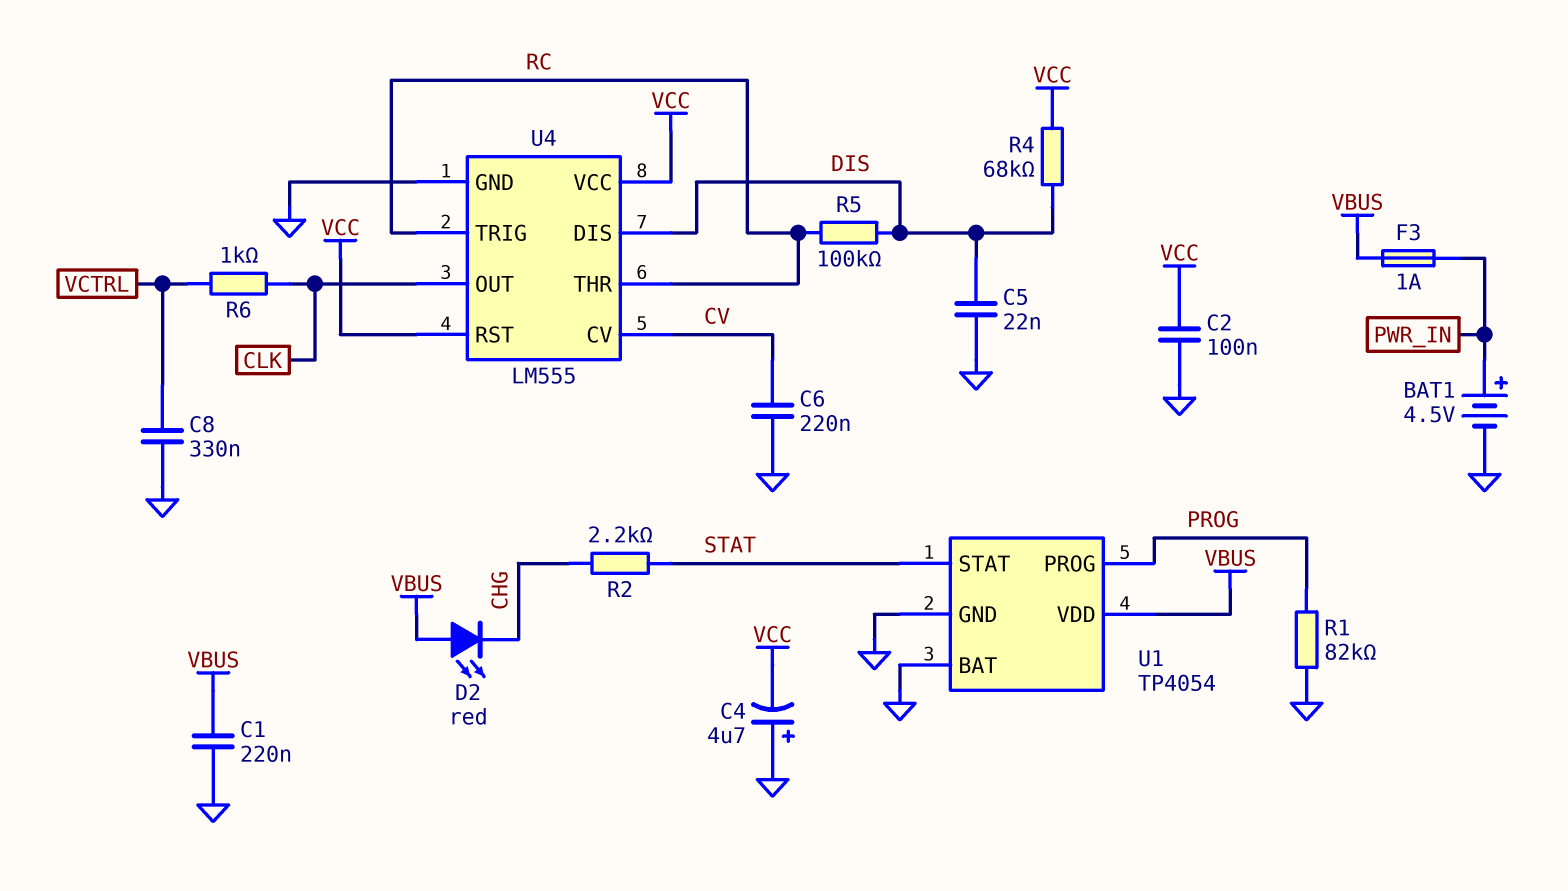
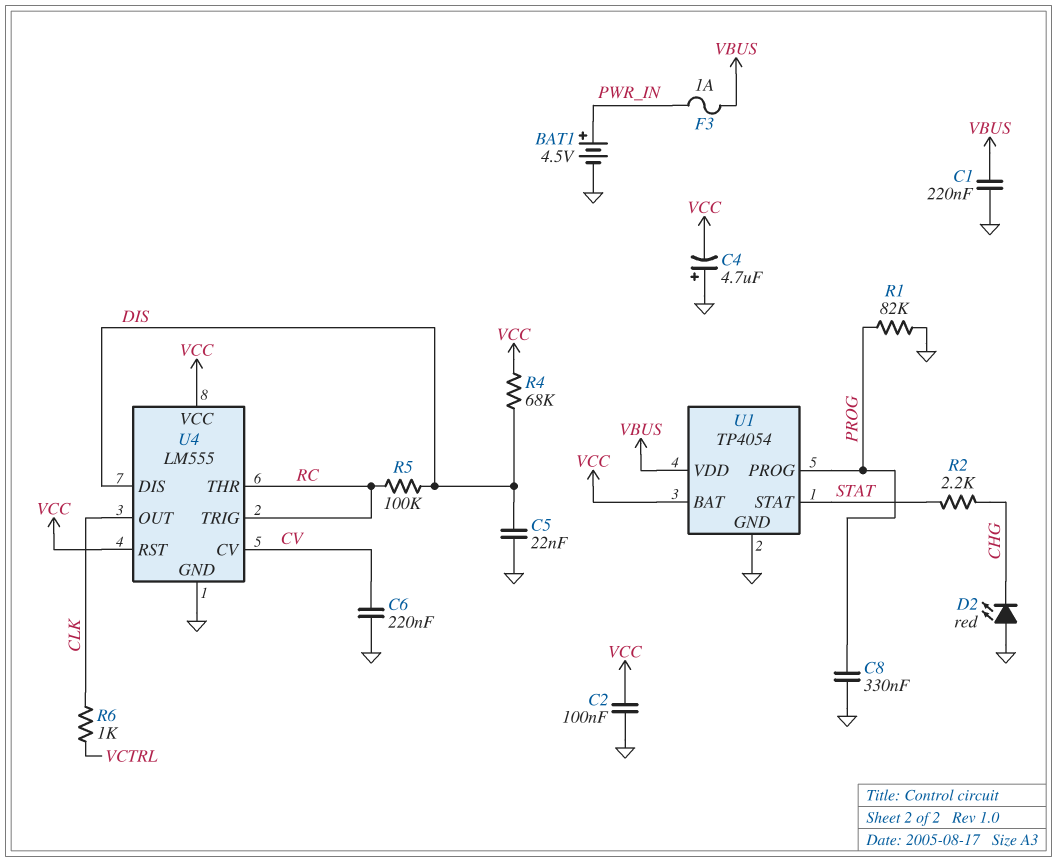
C8: 330nF (GND, VCTRL) -> 330nF (GND, PROG)
D2: LED red (A VBUS, K CHG) -> LED red (A GND, K CHG)
U1 pin BAT: GND -> VCC

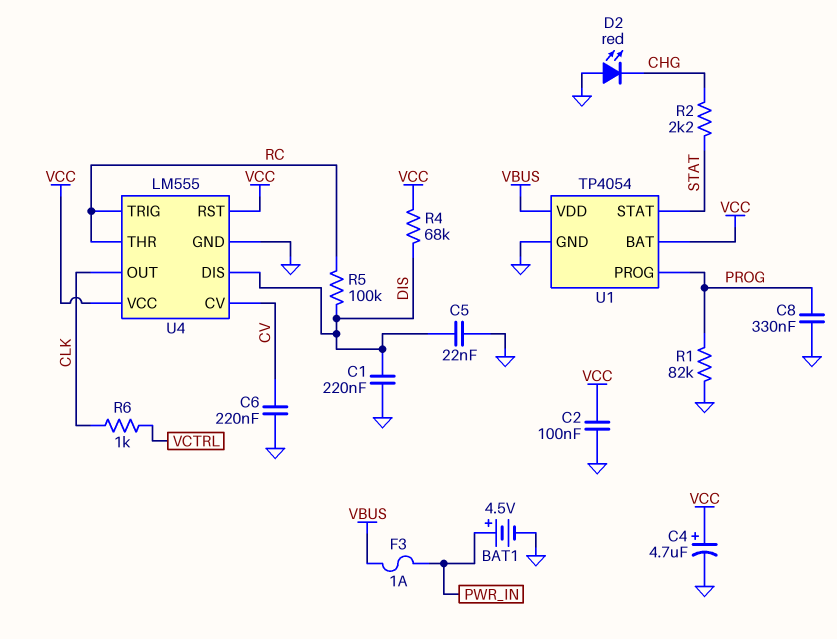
C1: 220nF (GND, VBUS) -> 220nF (DIS, GND)
C4: 4.7uF (plus GND, minus VCC) -> 4.7uF (plus VCC, minus GND)

